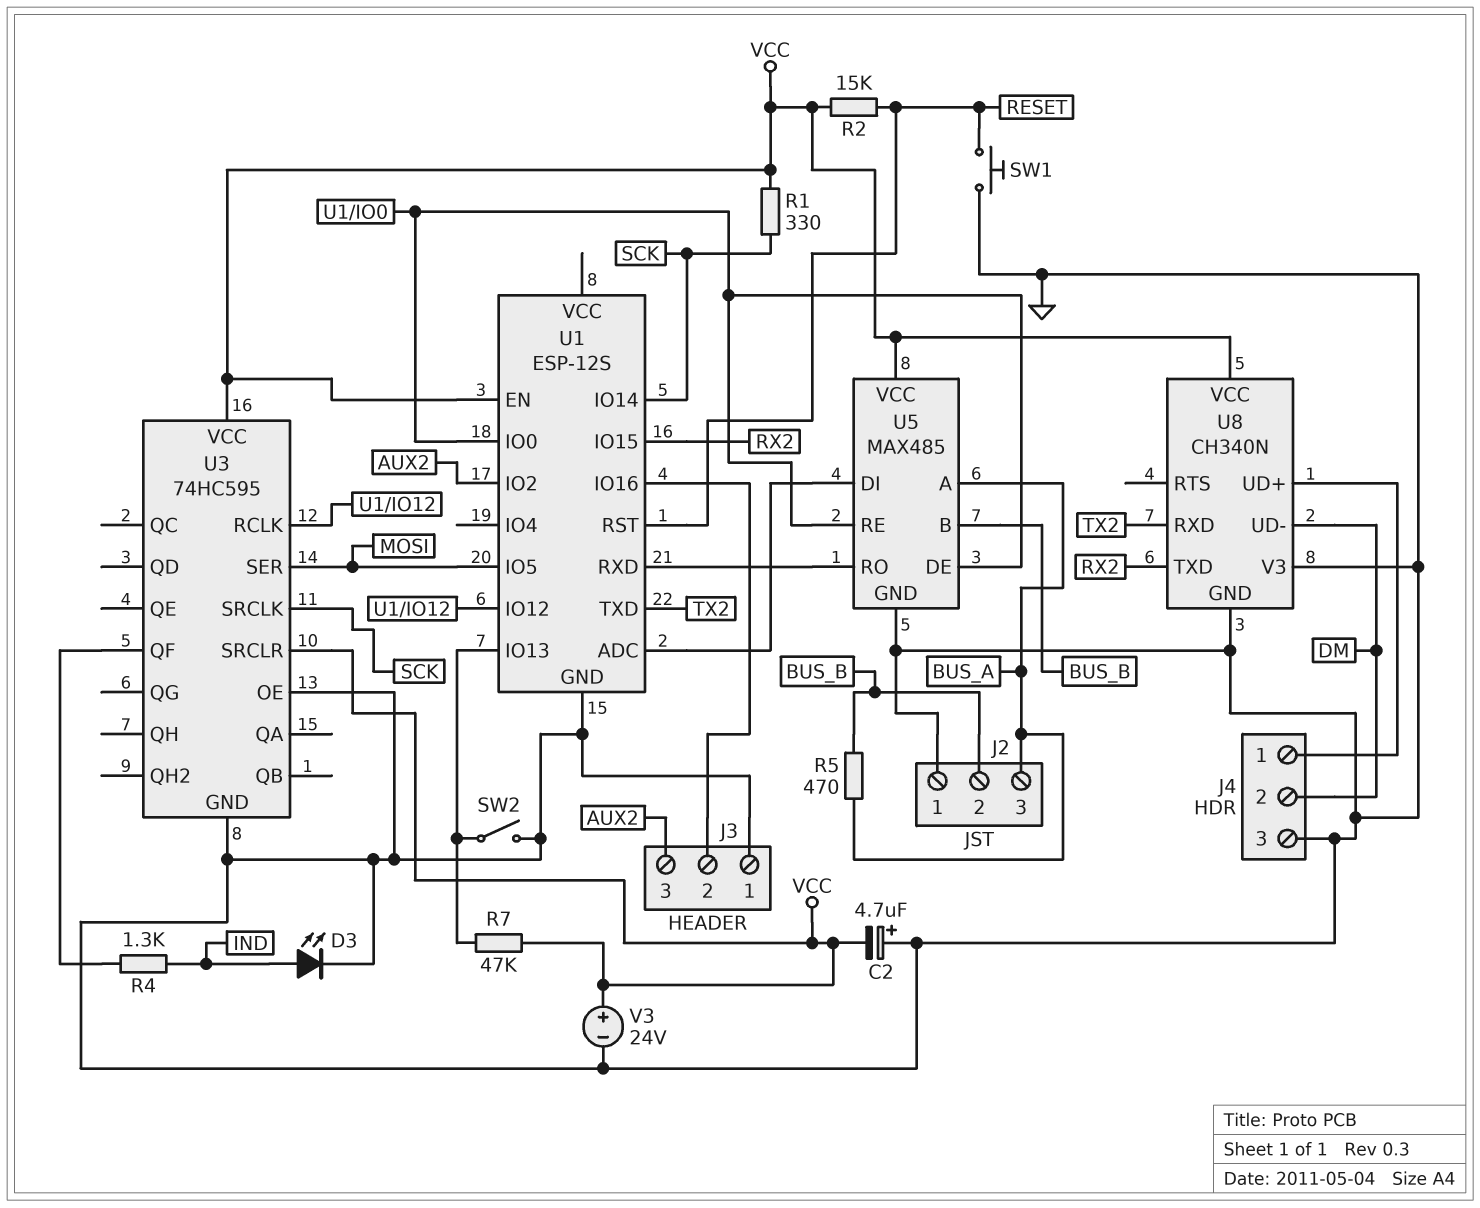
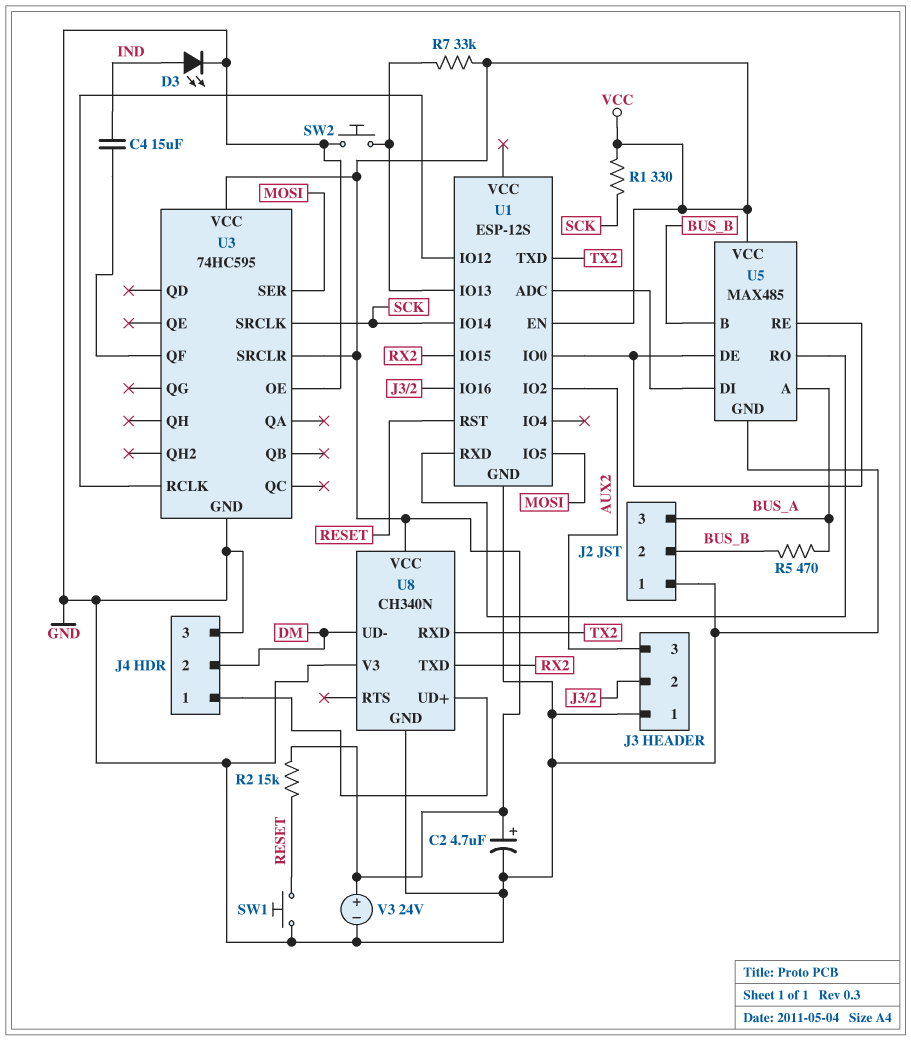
C2: 4.7uF (plus GND, minus VCC) -> 4.7uF (plus VCC, minus GND)
C4: none -> 15uF (IND, U3/QF)
R4: 1.3k (IND, U3/QF) -> none
R7: 47k (U1/IO13, VCC) -> 33k (U1/IO13, VCC)
SW2: switch (GND, U1/IO13) -> button (GND, U1/IO13)

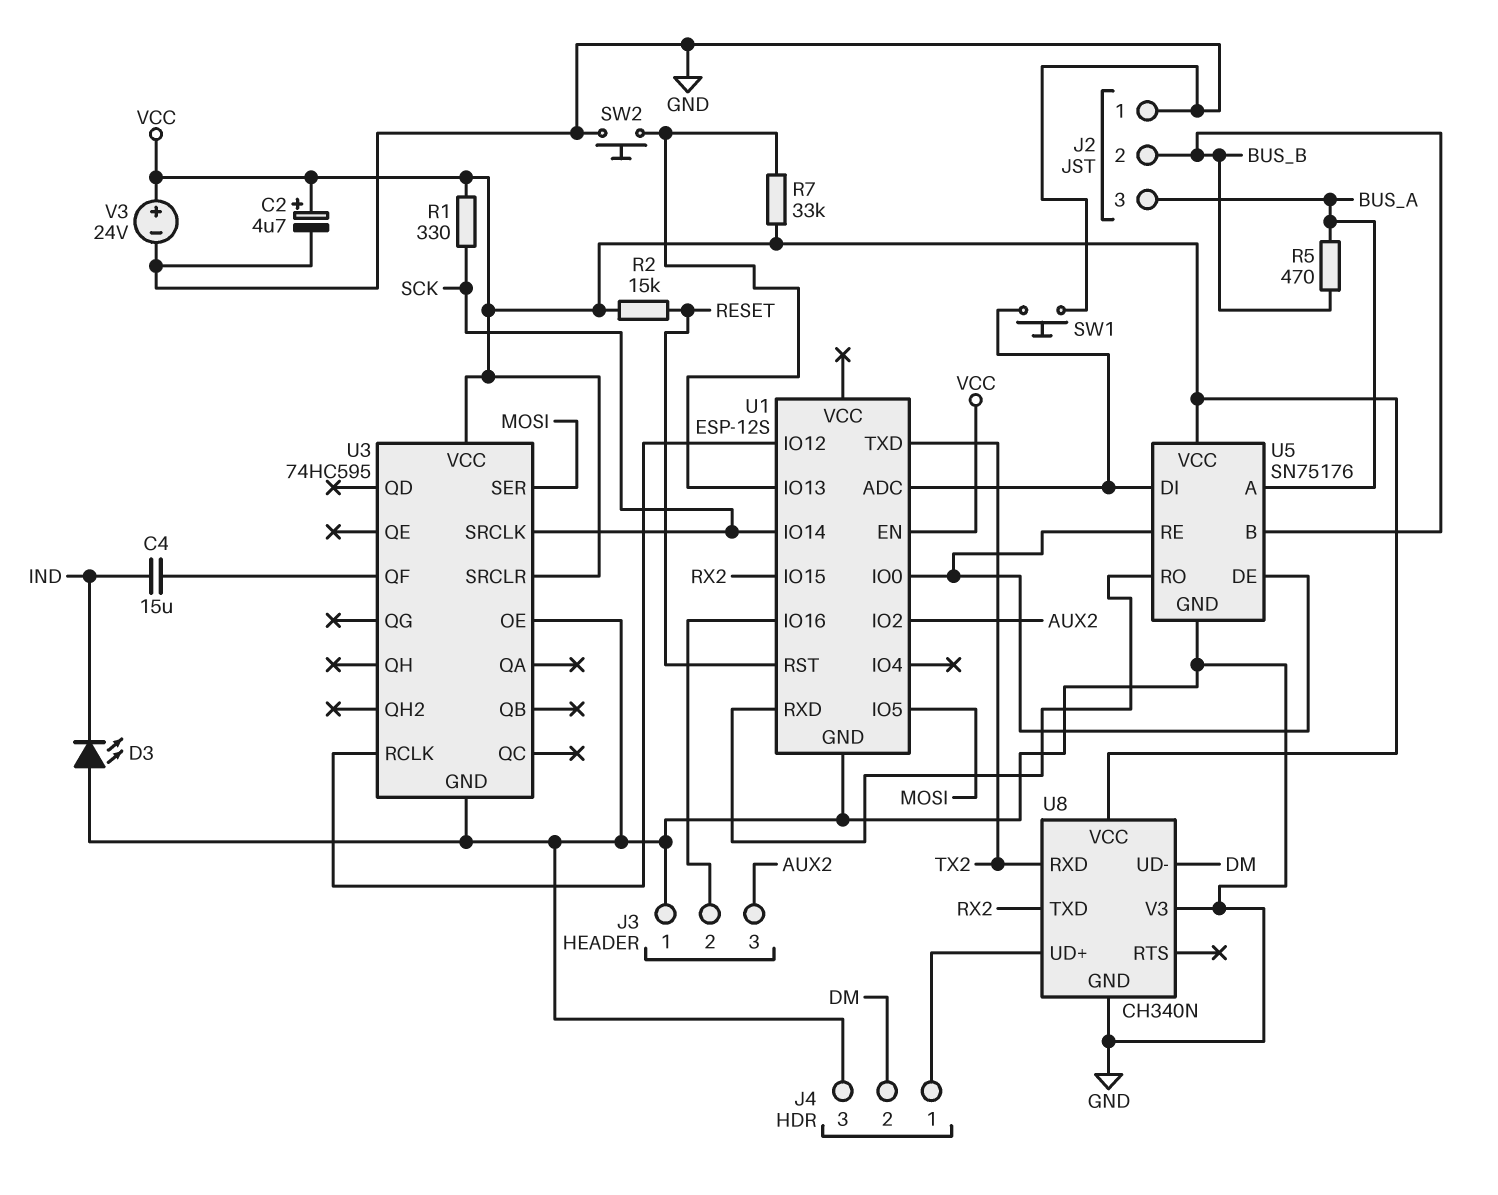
D3: LED (A IND, K GND) -> LED (A GND, K IND)
SW1: button (GND, RESET) -> button (GND, U1/ADC)
U5: MAX485 -> SN75176

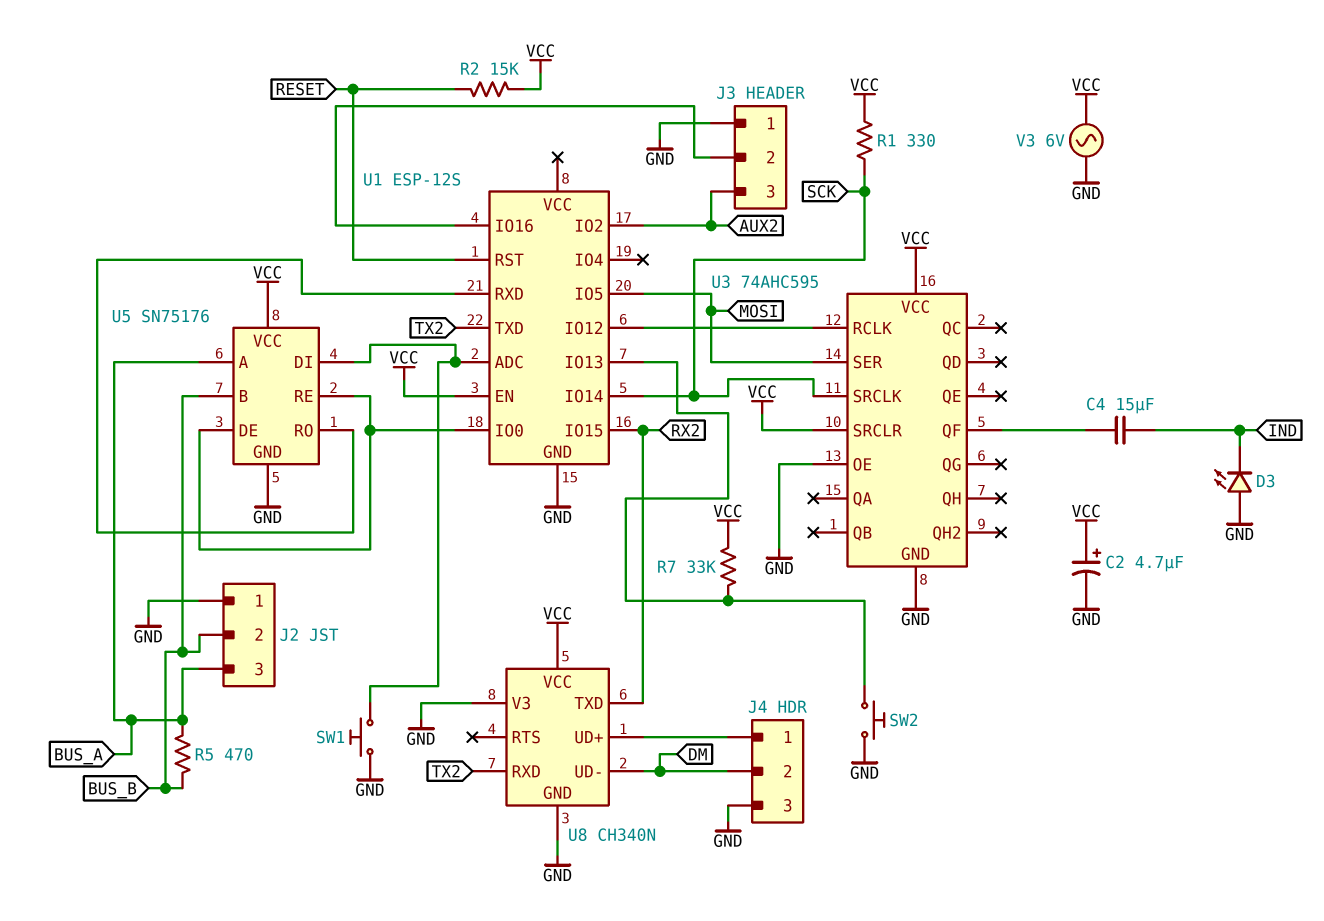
U3: 74HC595 -> 74AHC595
V3: 24V (plus VCC, minus GND) -> AC 6V (GND, VCC)

